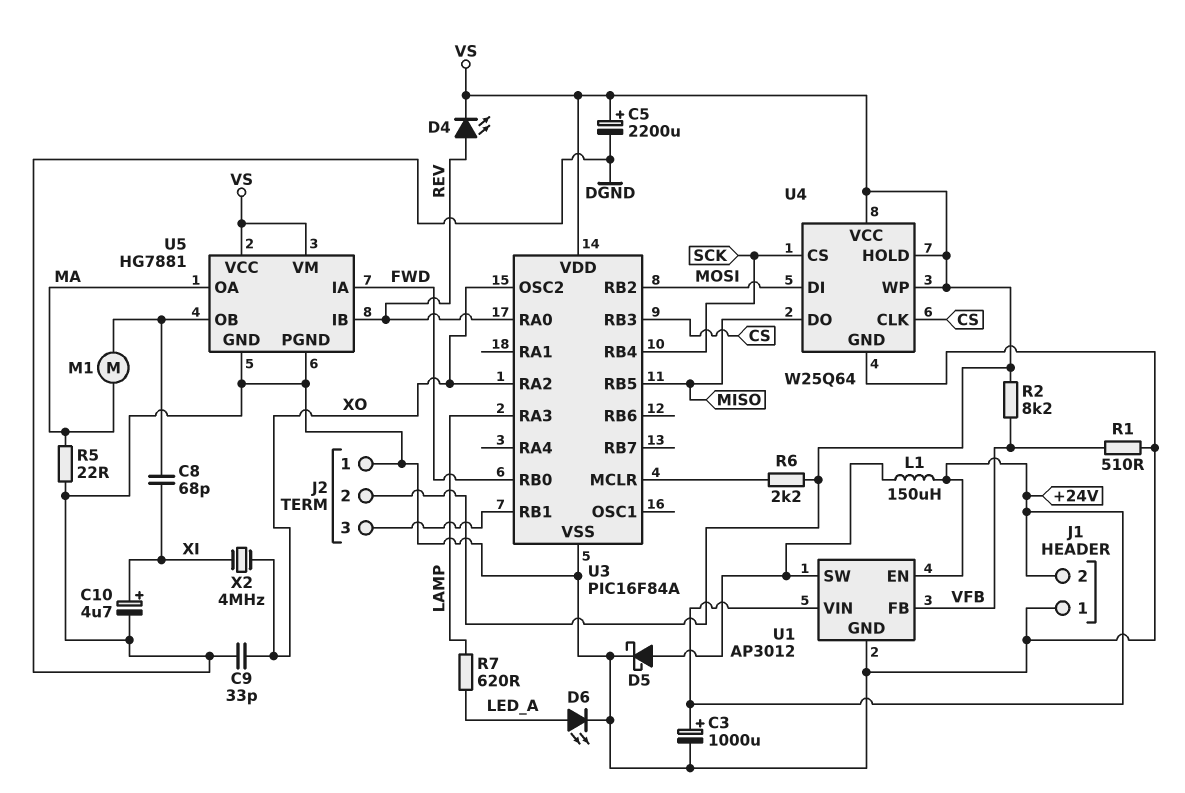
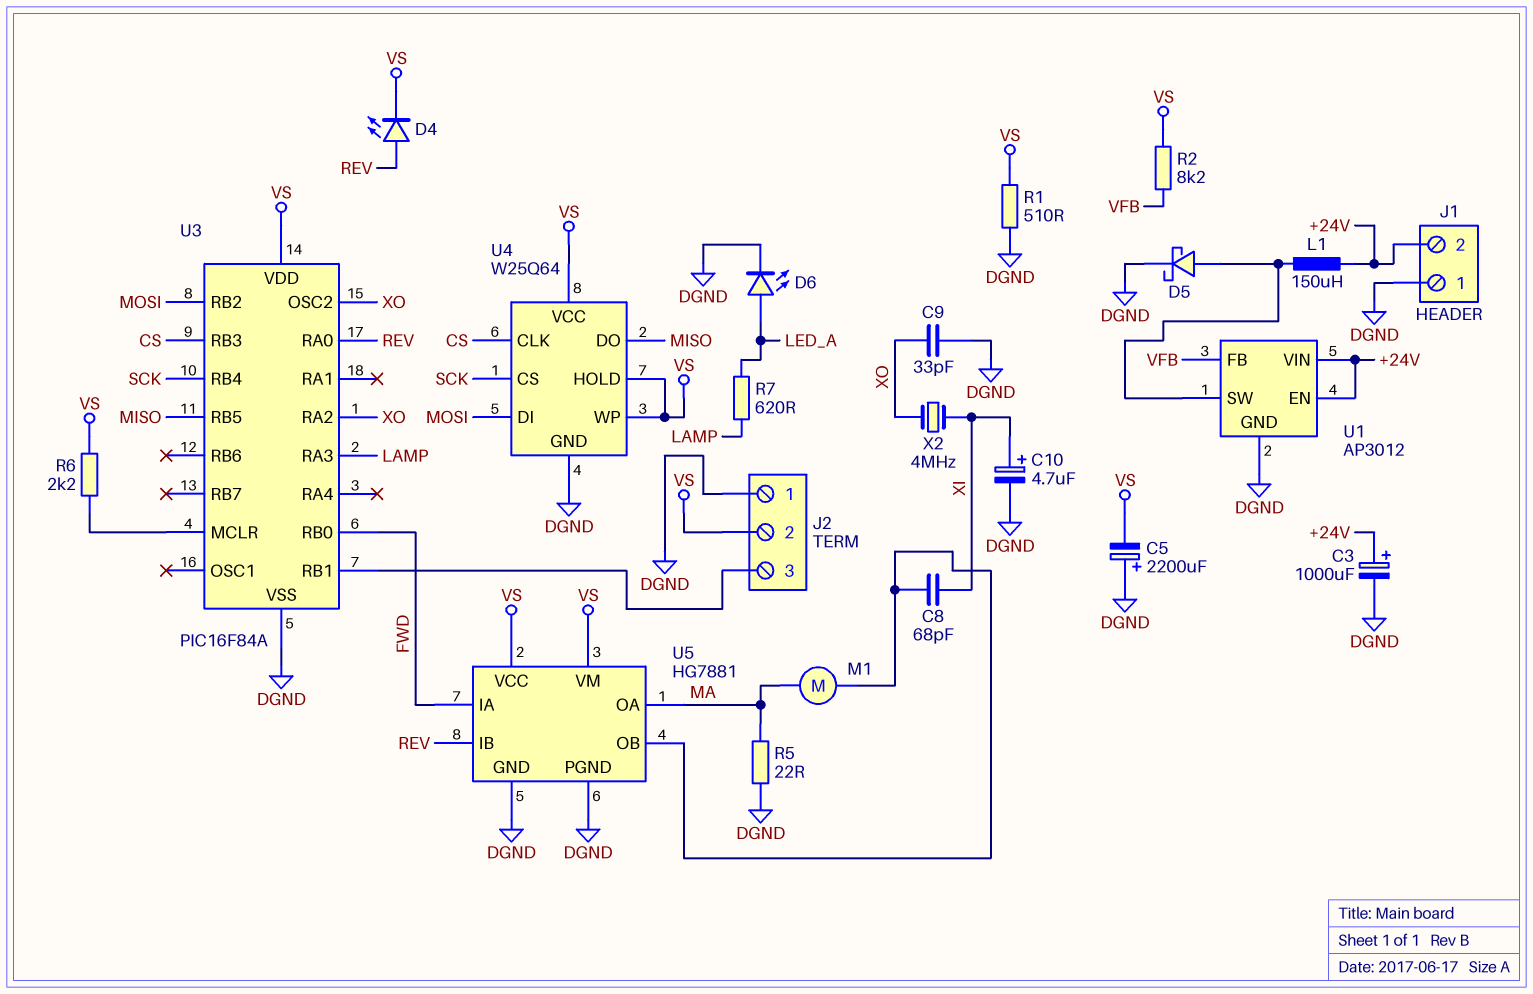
C5: 2200uF (plus VS, minus DGND) -> 2200uF (plus DGND, minus VS)
R1: 510 (DGND, VFB) -> 510 (DGND, VS)

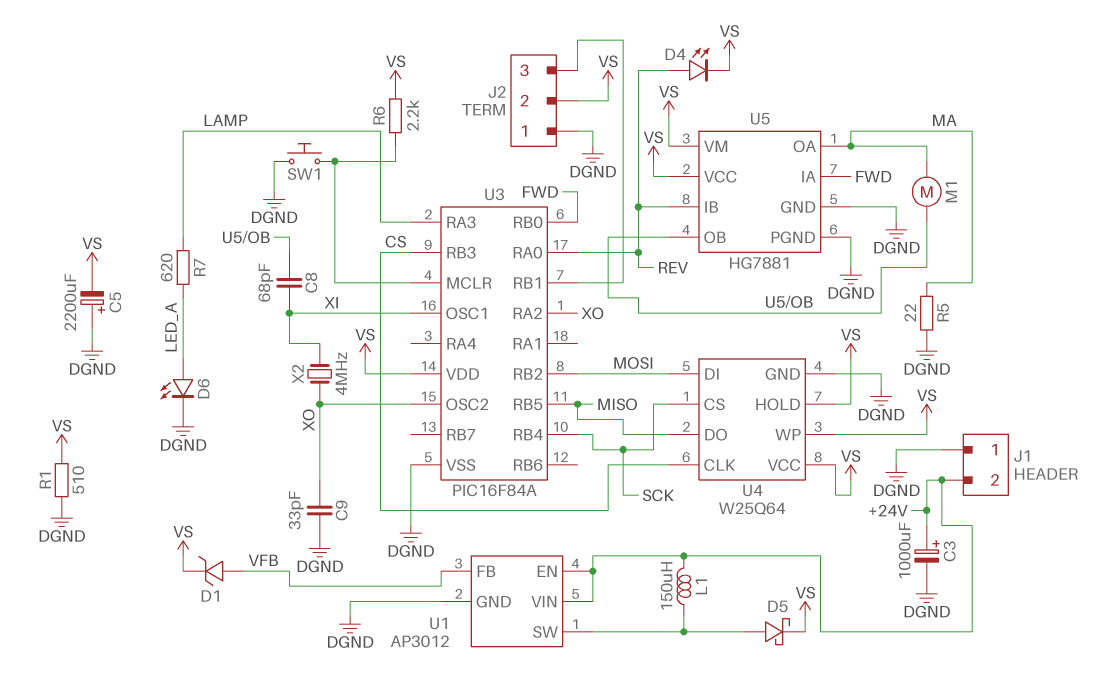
C10: 4.7uF (plus XI, minus DGND) -> none
D1: none -> zener (A VFB, K VS)
D5: schottky (A U1/SW, K DGND) -> schottky (A U1/SW, K VS)
R2: 8.2k (VFB, VS) -> none
SW1: none -> button (DGND, U3/MCLR)
U3 pin OSC1: none -> XI

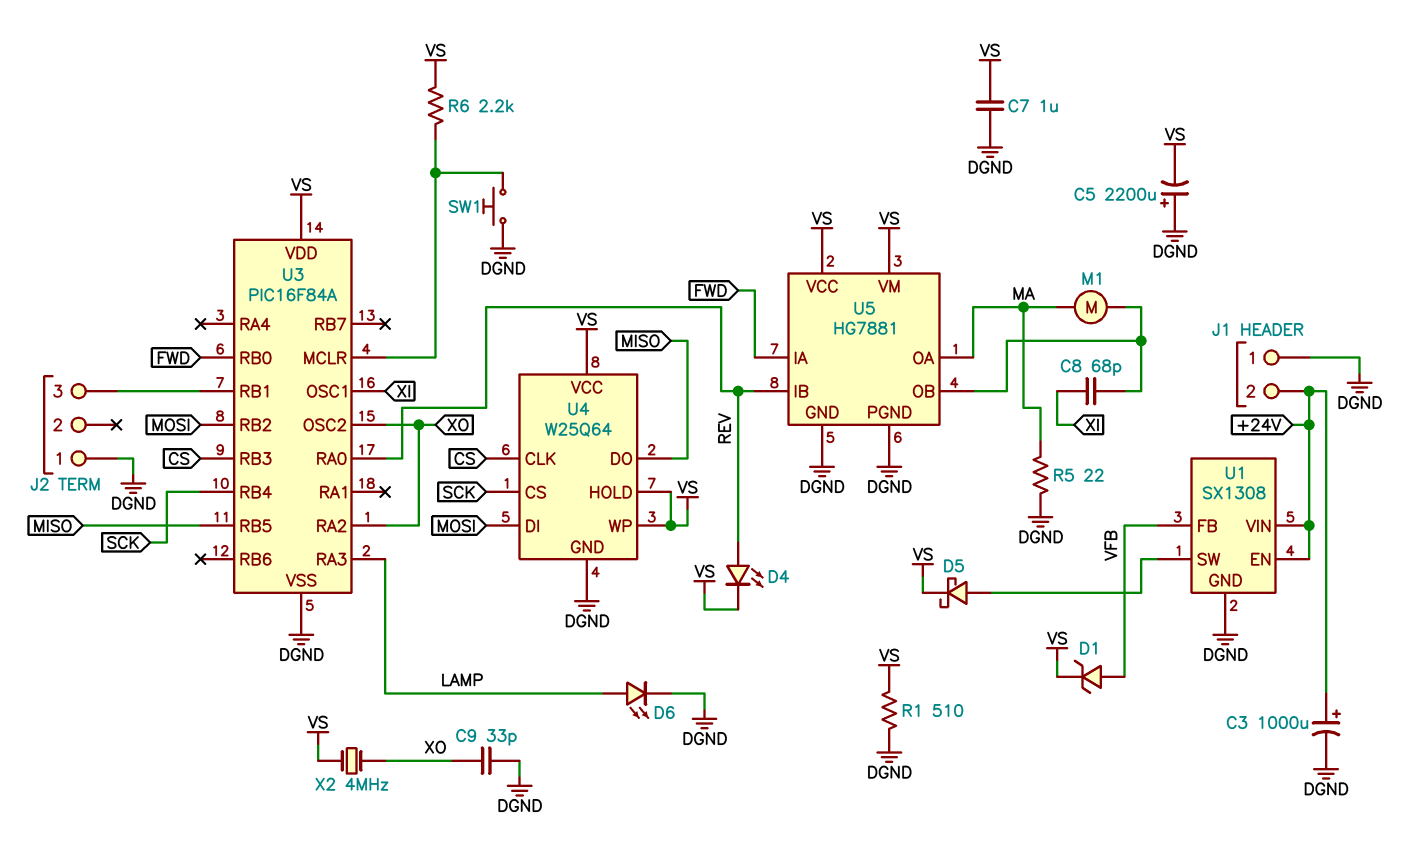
C7: none -> 1uF (DGND, VS)
D6: LED (A LED_A, K DGND) -> LED (A LAMP, K DGND)
J2 pin 2: VS -> none
L1: 150uH (+24V, U1/SW) -> none
R7: 620 (LAMP, LED_A) -> none
U1: AP3012 -> SX1308
X2: 4MHz (XI, XO) -> 4MHz (VS, XO)

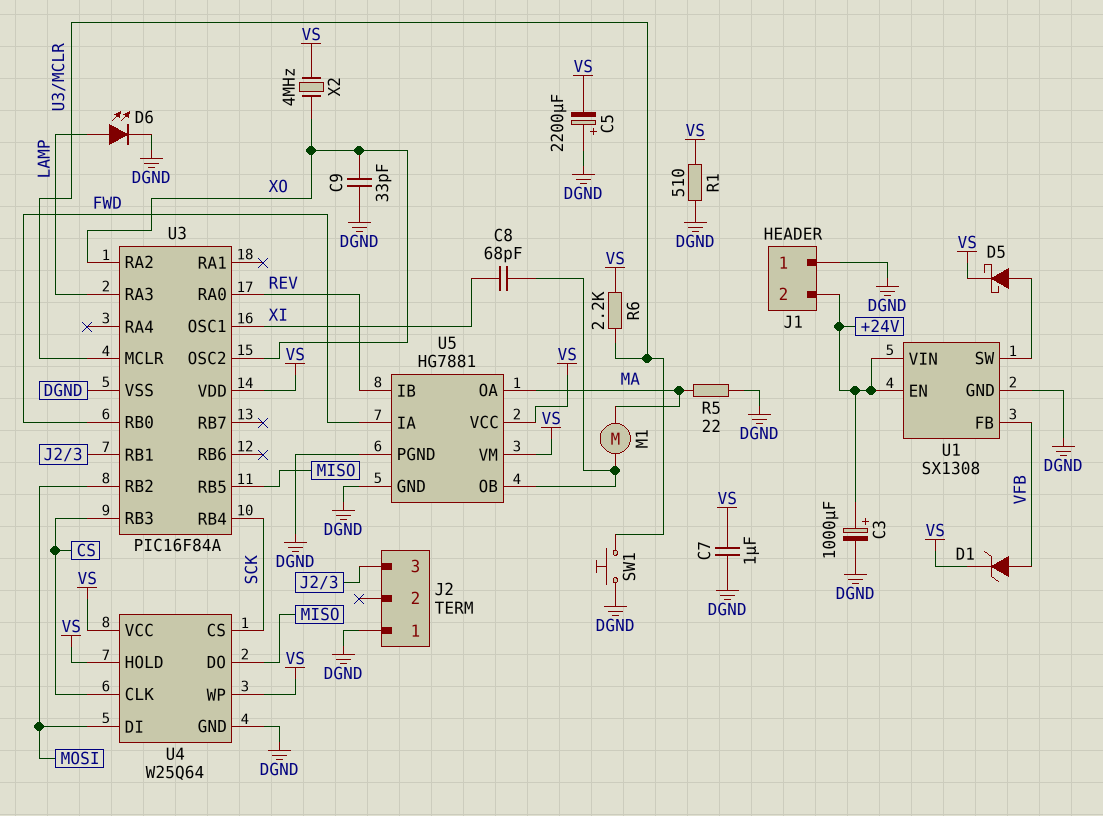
D4: LED (A REV, K VS) -> none

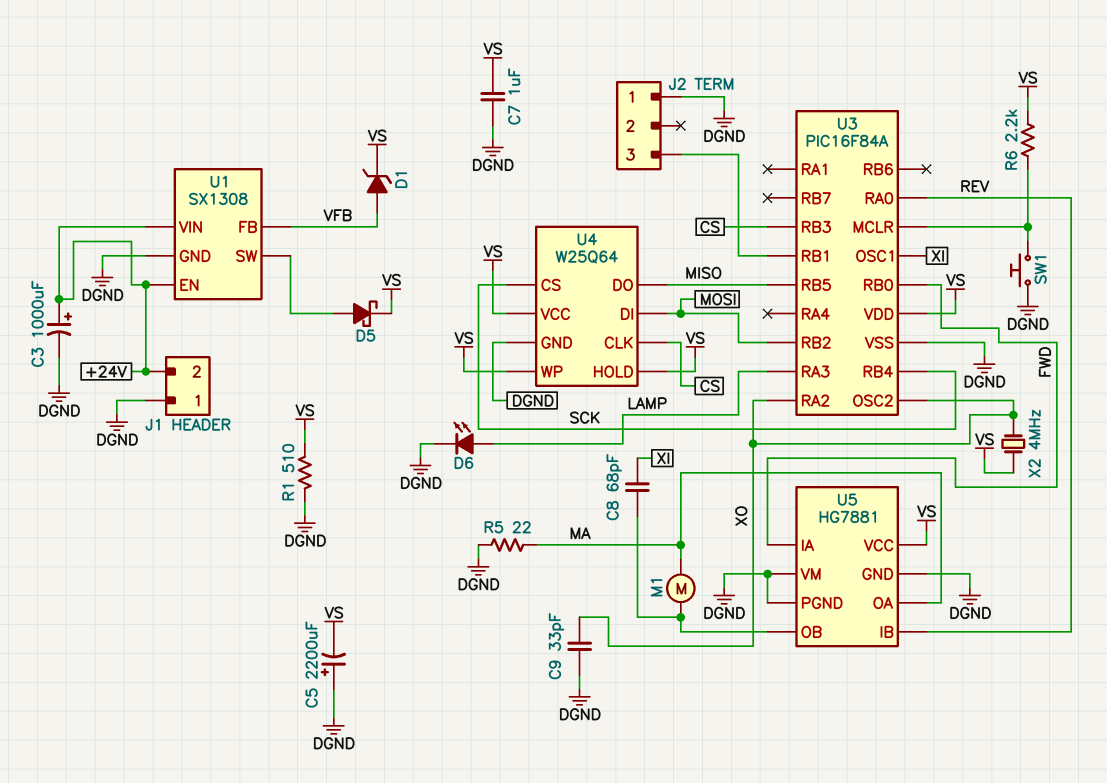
U5 pin VM: VS -> DGND

